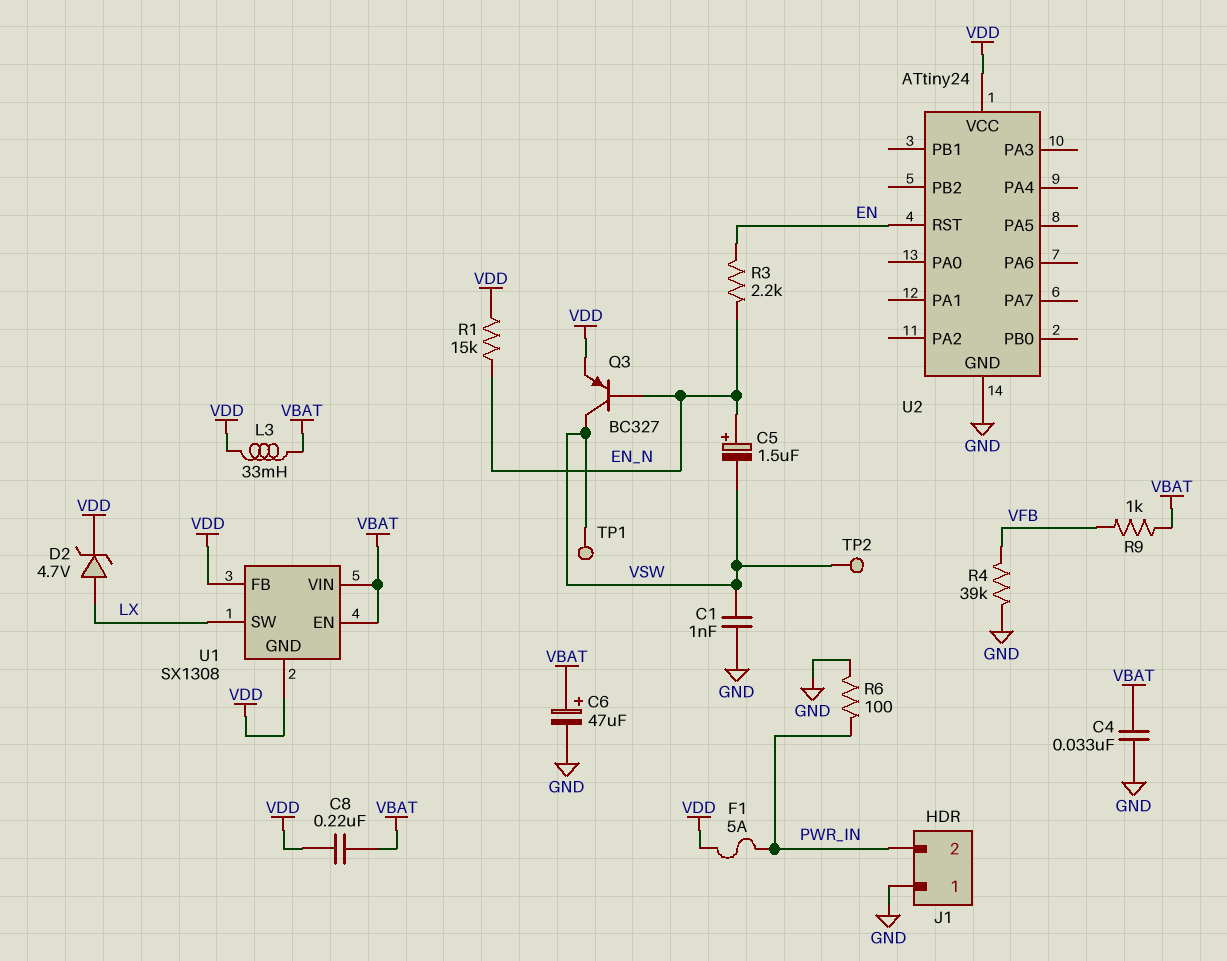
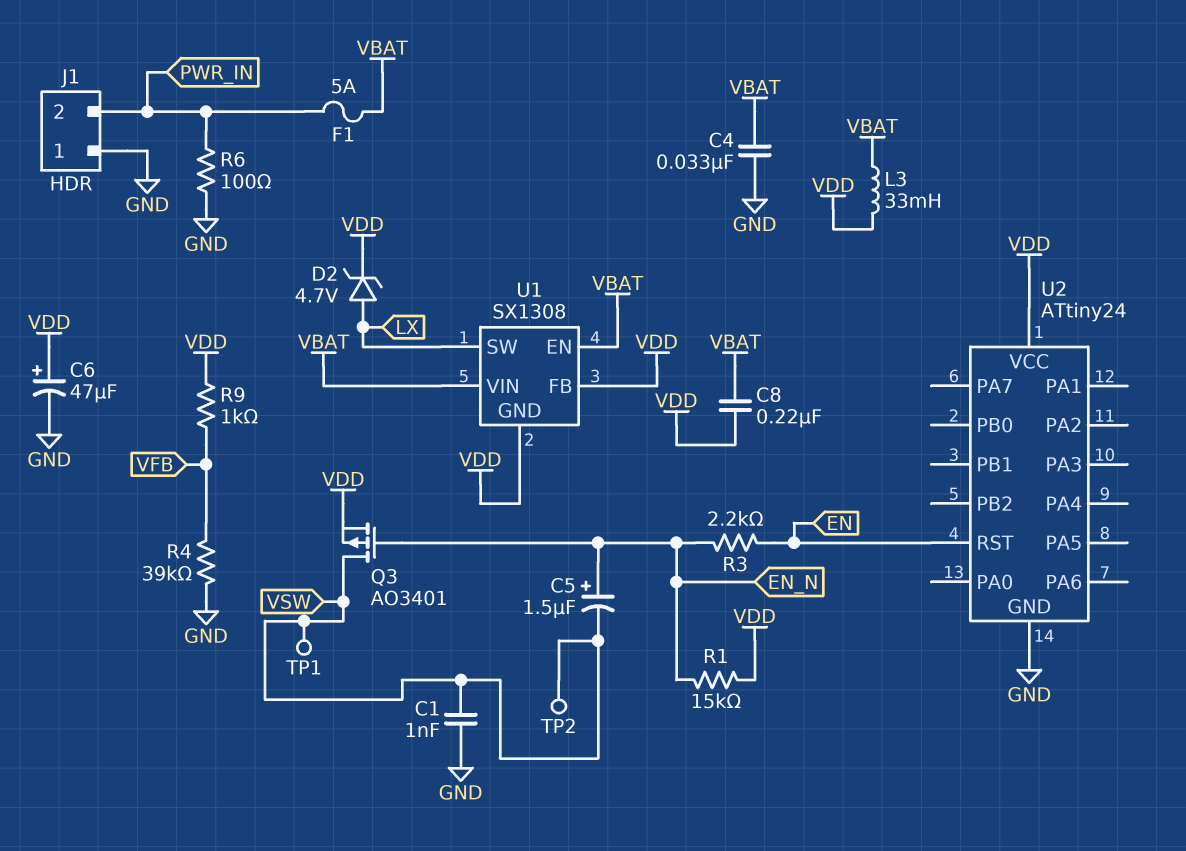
C6: 47uF (plus VBAT, minus GND) -> 47uF (plus VDD, minus GND)
F1: 5A (PWR_IN, VDD) -> 5A (PWR_IN, VBAT)
Q3: PNP BC327 (B EN_N, C VSW, E VDD) -> PMOS AO3401 (G EN_N, D VSW, S VDD)
R9: 1k (VBAT, VFB) -> 1k (VDD, VFB)

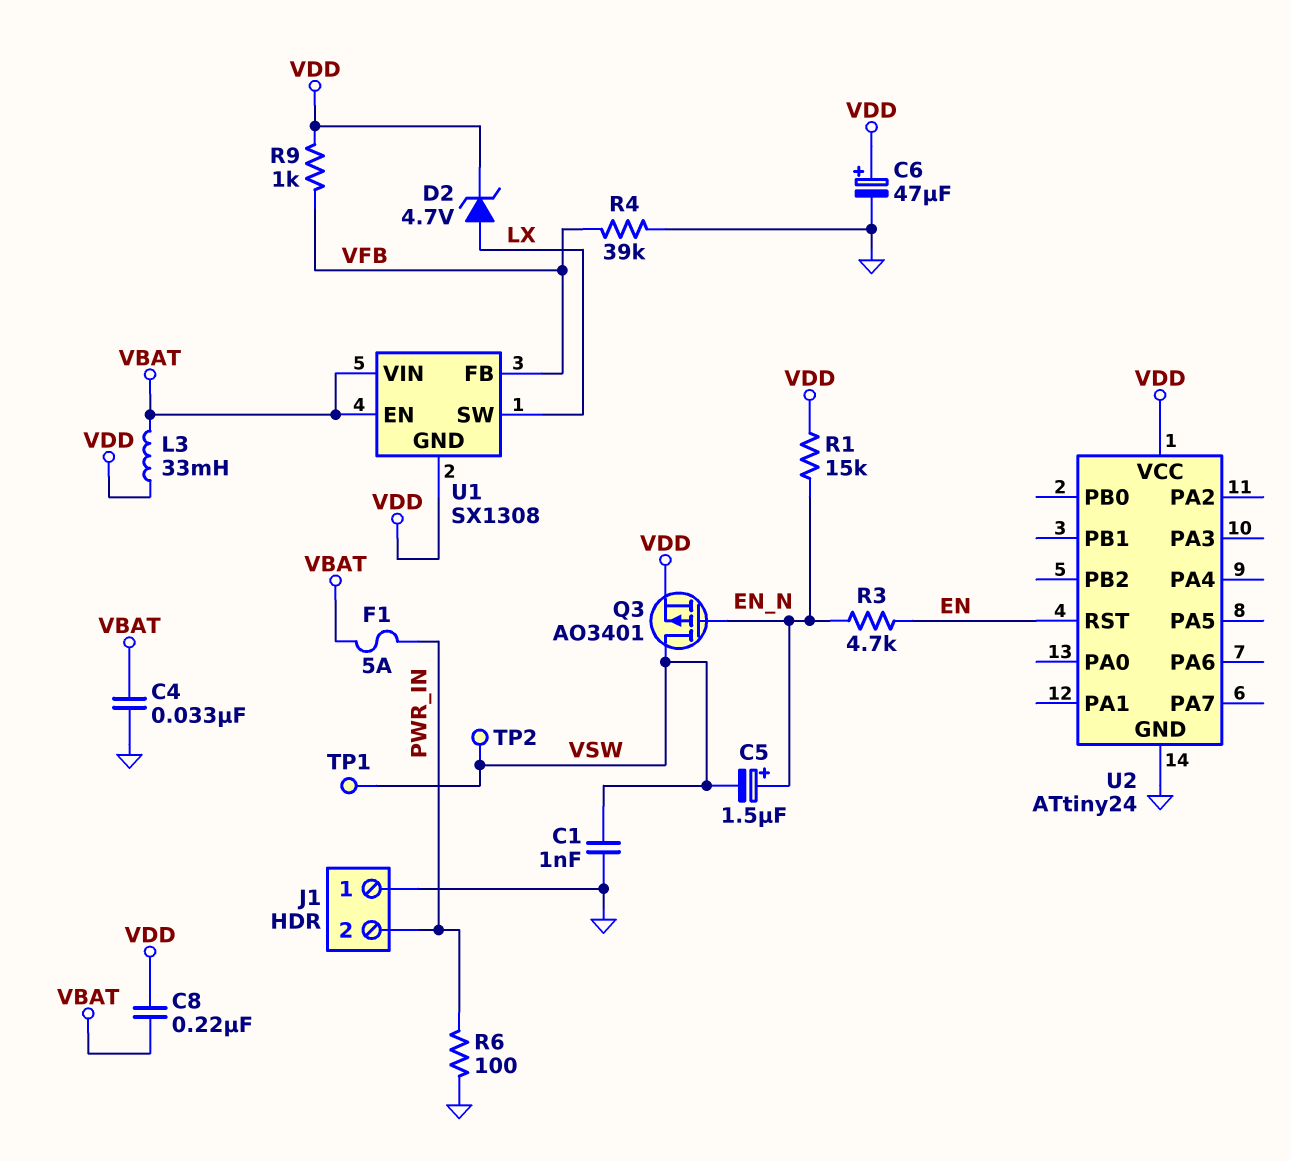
R3: 2.2k (EN, EN_N) -> 4.7k (EN, EN_N)
U1 pin FB: VDD -> VFB

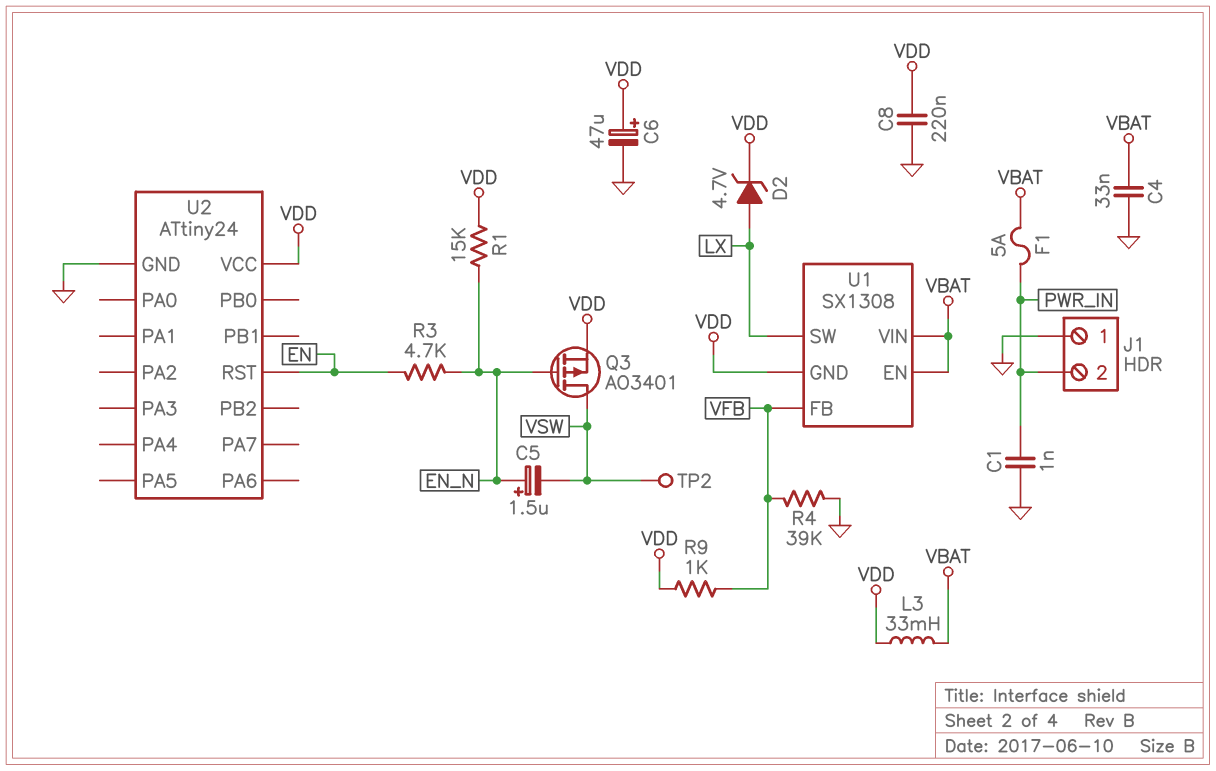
C1: 1nF (GND, VSW) -> 1nF (GND, PWR_IN)
C8: 220nF (VBAT, VDD) -> 220nF (GND, VDD)
R6: 100 (GND, PWR_IN) -> none
TP1: test point (VSW) -> none

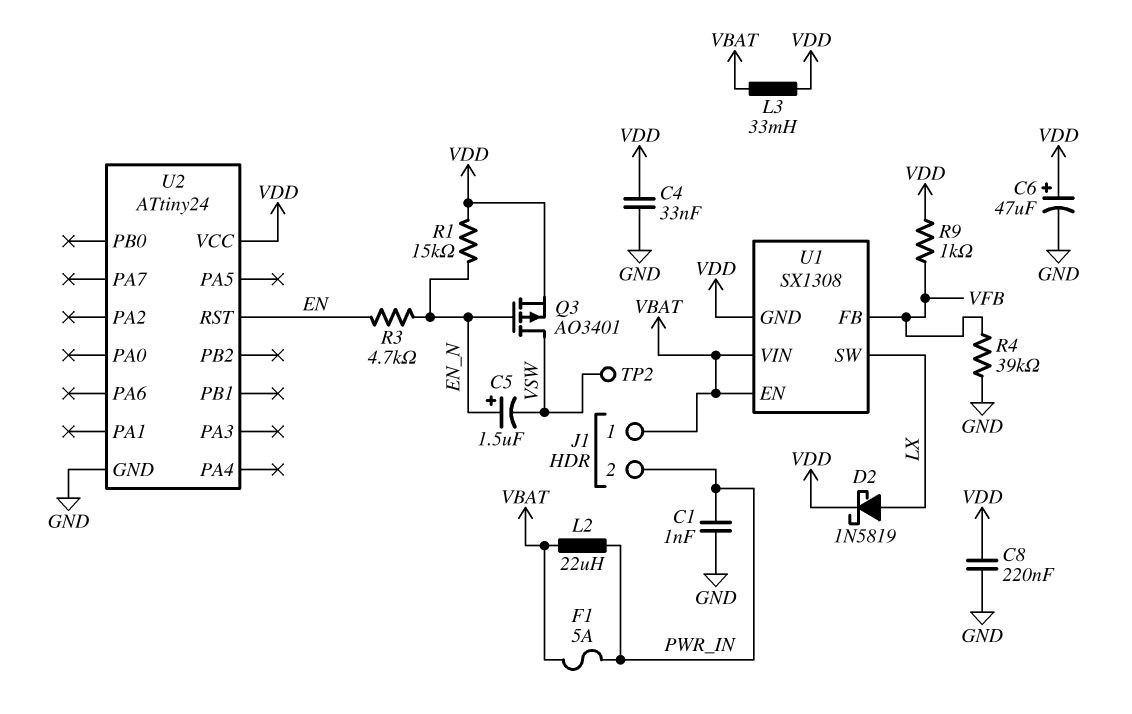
C4: 33nF (GND, VBAT) -> 33nF (GND, VDD)
D2: zener 4.7V (A LX, K VDD) -> schottky 1N5819 (A LX, K VDD)
J1 pin 1: GND -> VBAT
L2: none -> 22uH (PWR_IN, VBAT)

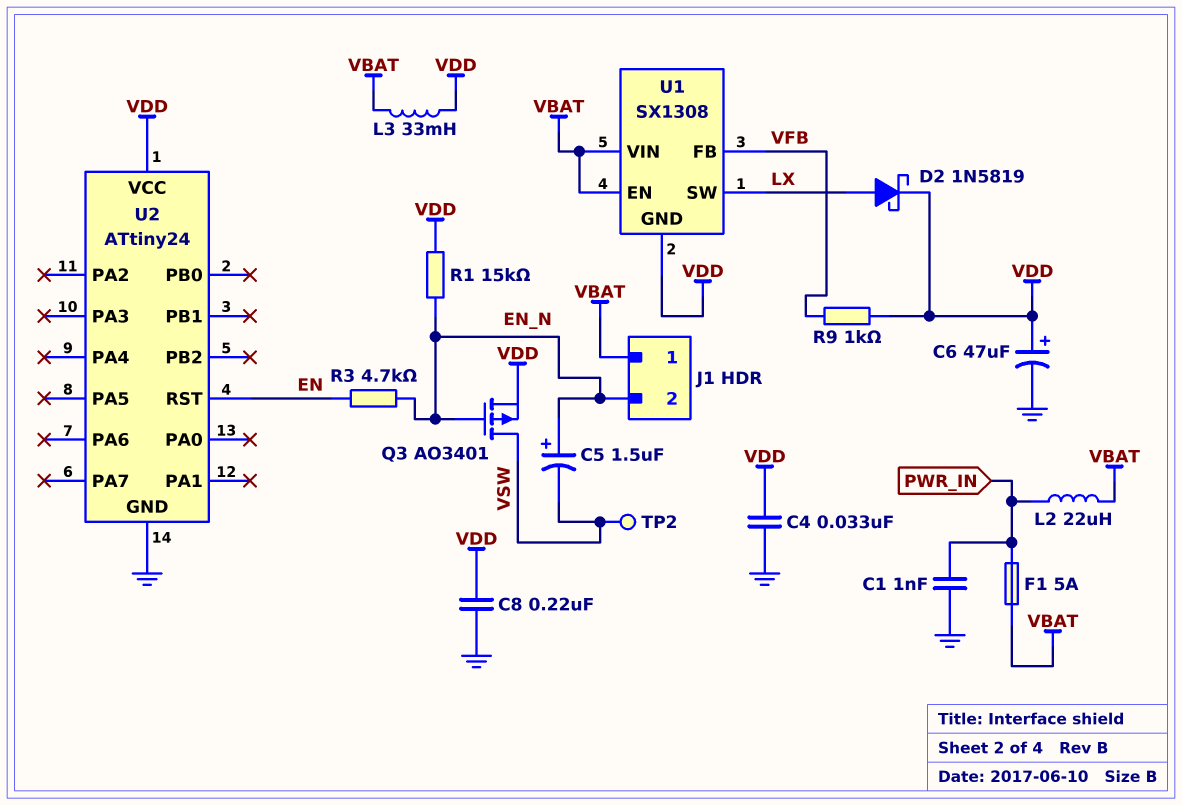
J1 pin 2: PWR_IN -> EN_N
R4: 39k (GND, VFB) -> none

